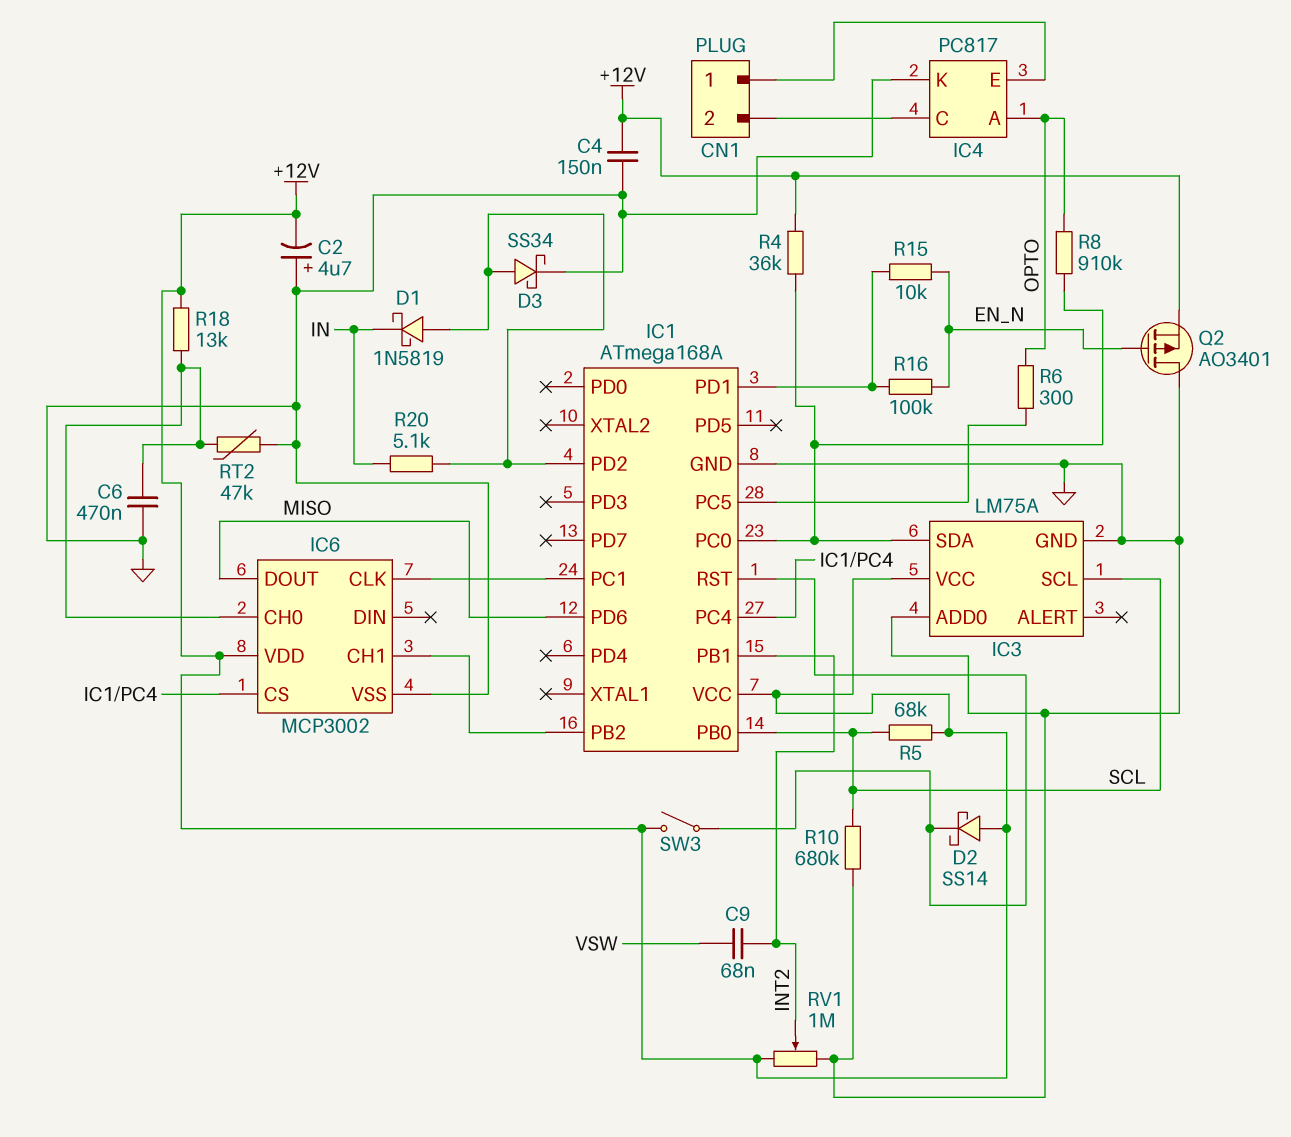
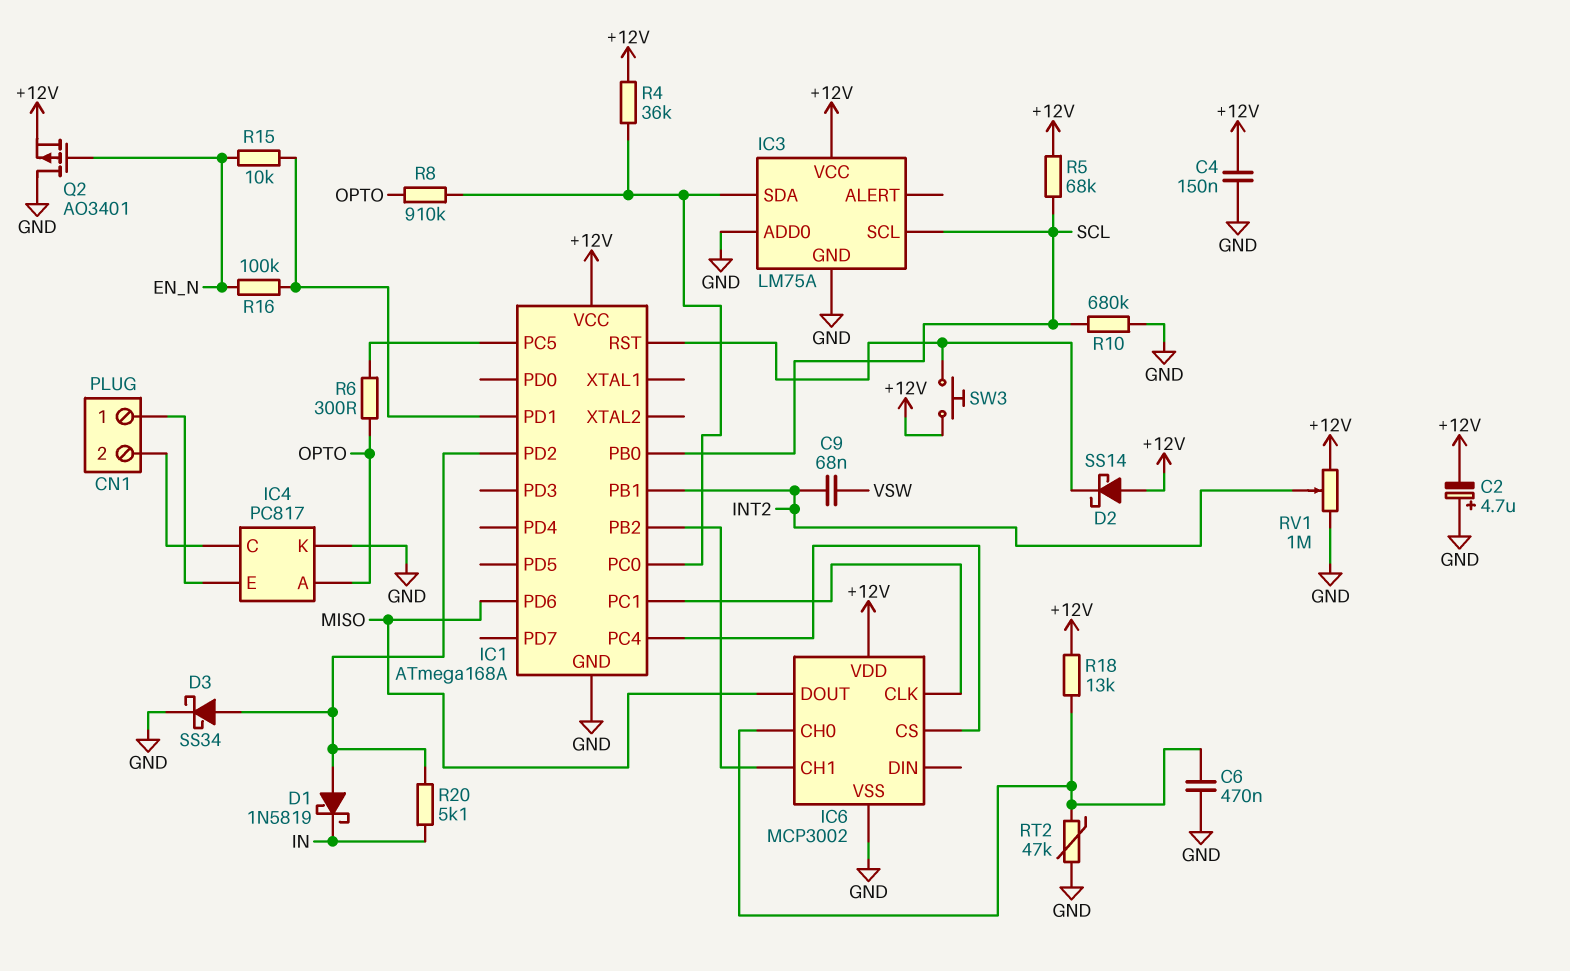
SW3: switch (+12V, IC1/RST) -> button (+12V, IC1/RST)

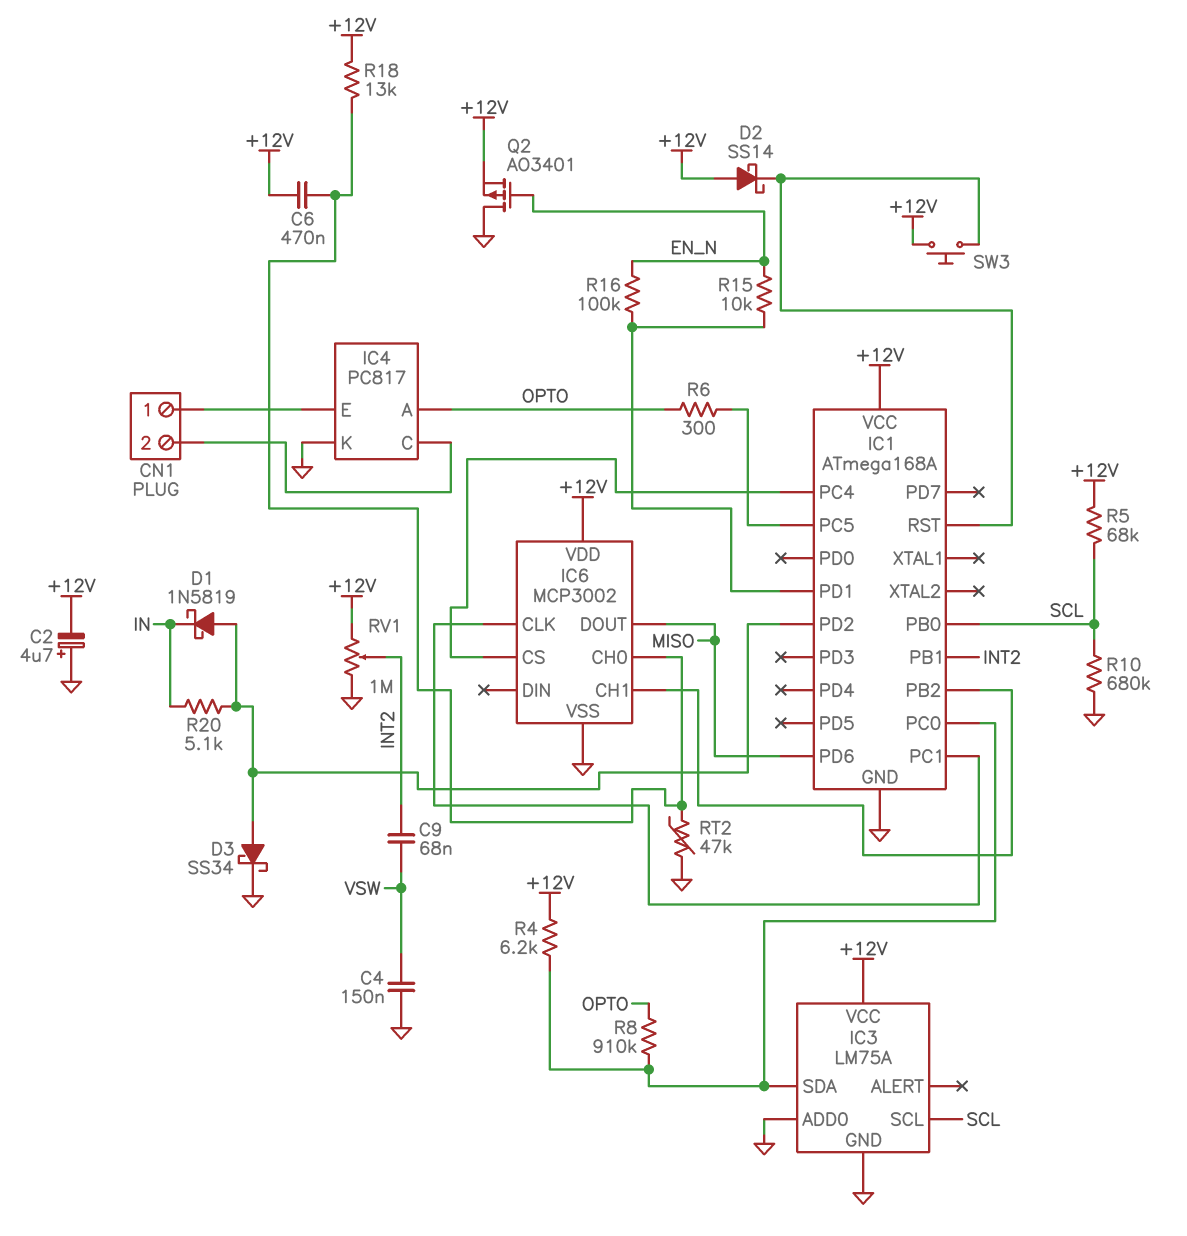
C4: 150nF (+12V, GND) -> 150nF (GND, VSW)
C6: 470nF (GND, IC6/CH0) -> 470nF (+12V, IC6/CH0)
R4: 36k (+12V, IC1/PC0) -> 6.2k (+12V, IC1/PC0)

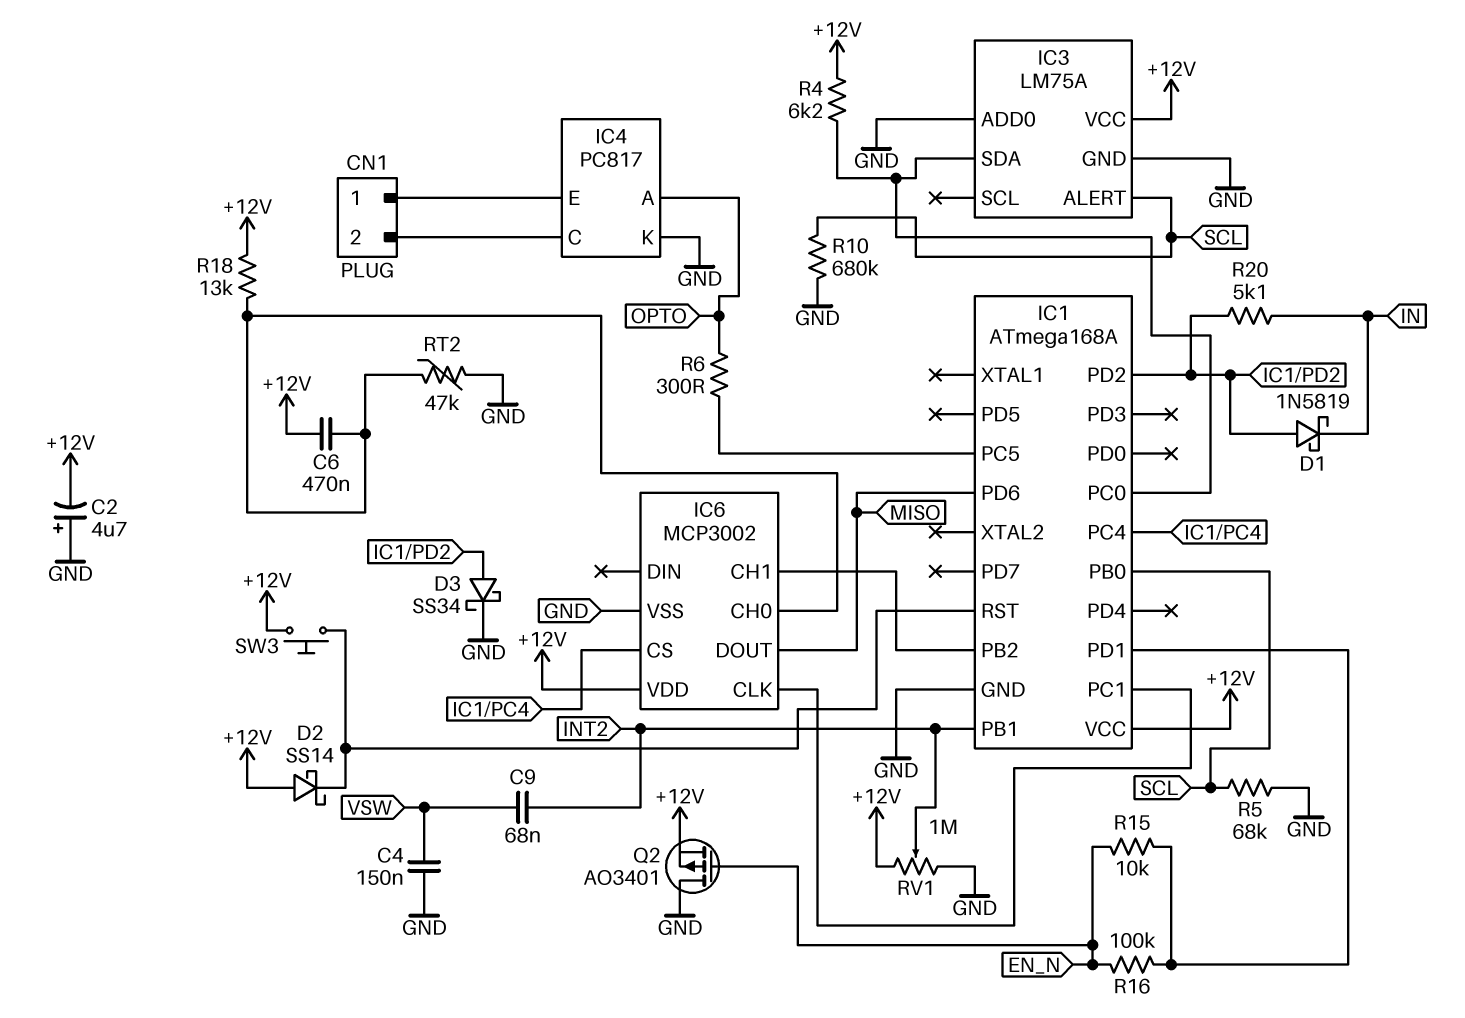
IC3 pin ALERT: none -> SCL
IC3 pin SCL: SCL -> none
R5: 68k (+12V, SCL) -> 68k (GND, SCL)
R8: 910k (IC1/PC0, OPTO) -> none

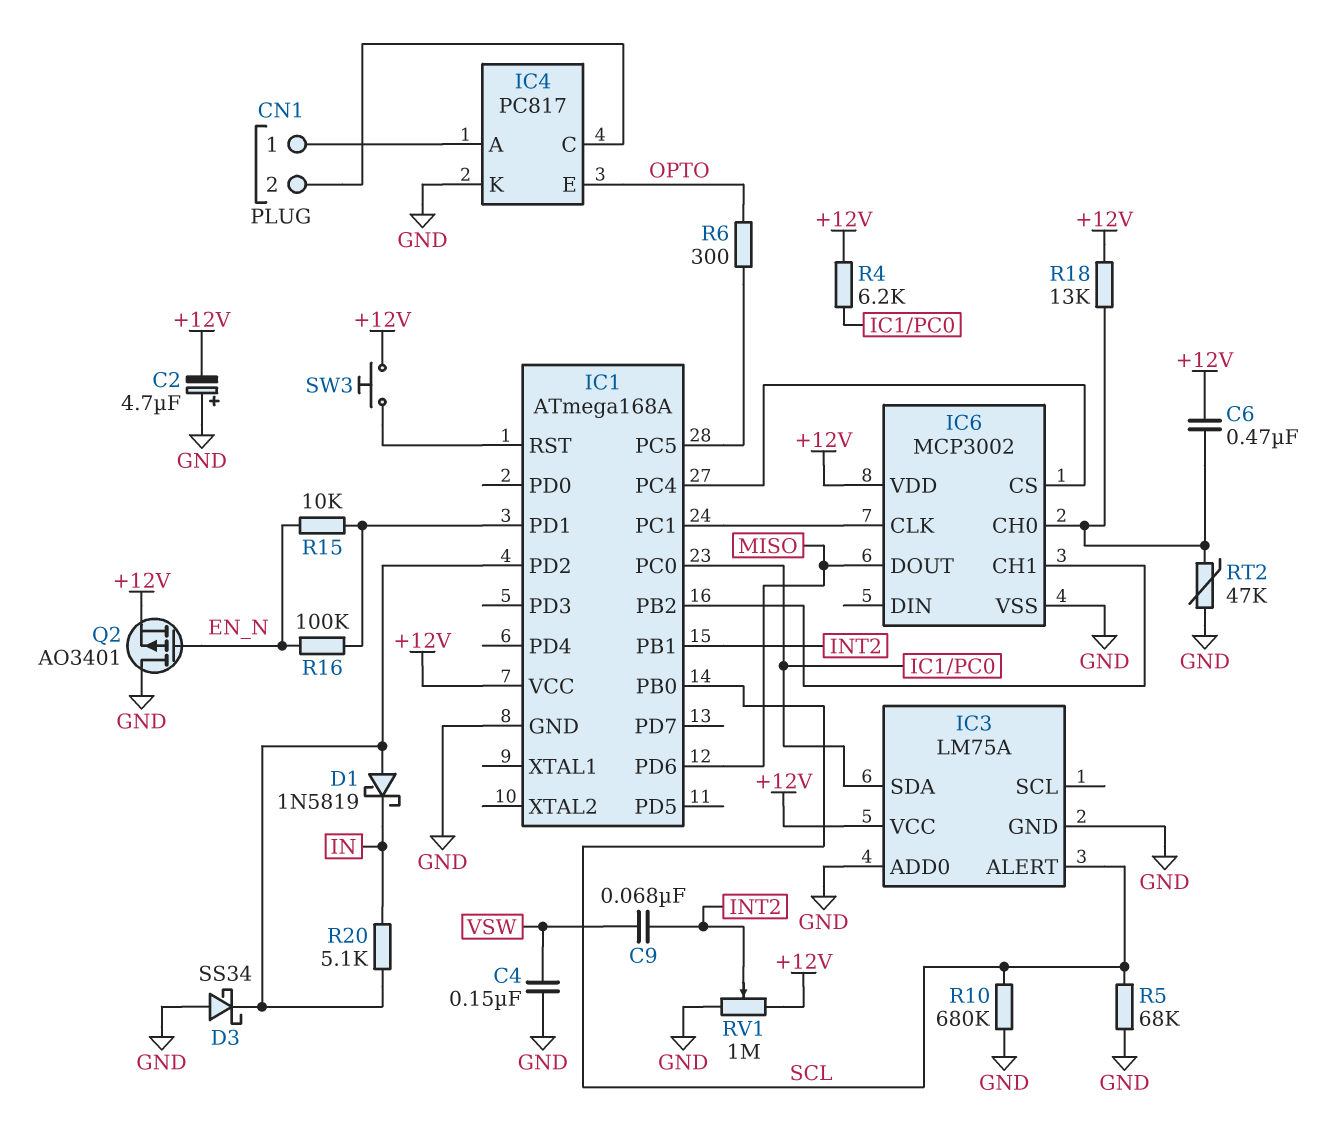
D2: schottky SS14 (A +12V, K IC1/RST) -> none
D3: schottky SS34 (A IC1/PD2, K GND) -> schottky SS34 (A GND, K IC1/PD2)
IC4 pin A: OPTO -> CN1/1
IC4 pin E: CN1/1 -> OPTO

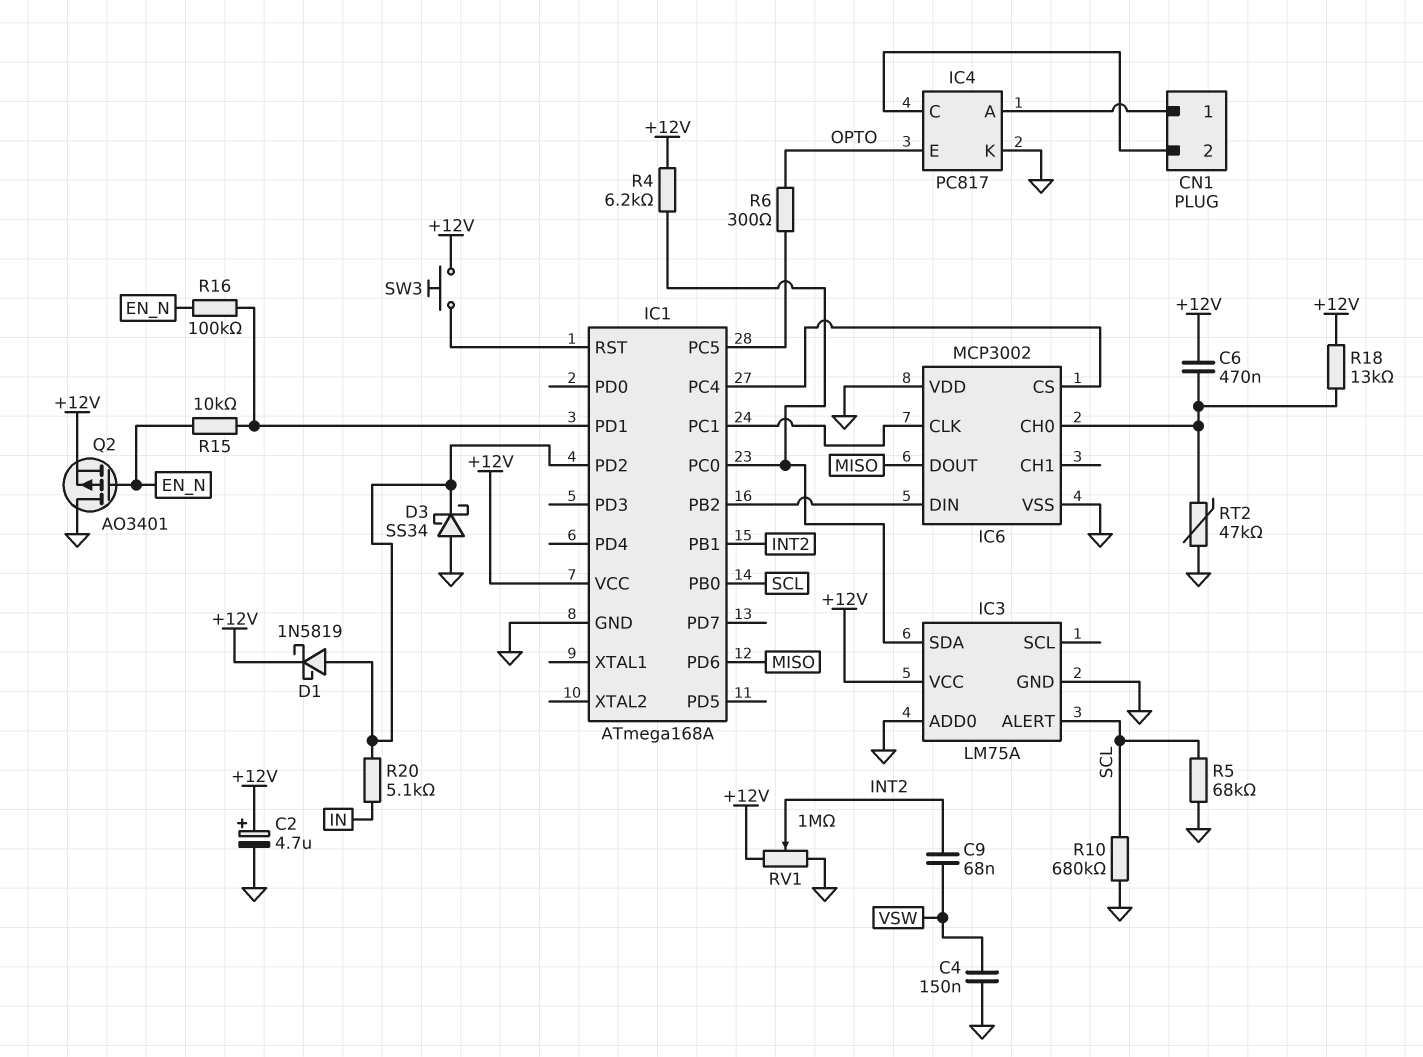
C2: 4.7uF (plus GND, minus +12V) -> 4.7uF (plus +12V, minus GND)
D1: schottky 1N5819 (A IC1/PD2, K IN) -> schottky 1N5819 (A IC1/PD2, K +12V)
IC6 pin CH1: IC1/PB2 -> none
IC6 pin DIN: none -> IC1/PB2
IC6 pin VDD: +12V -> GND

